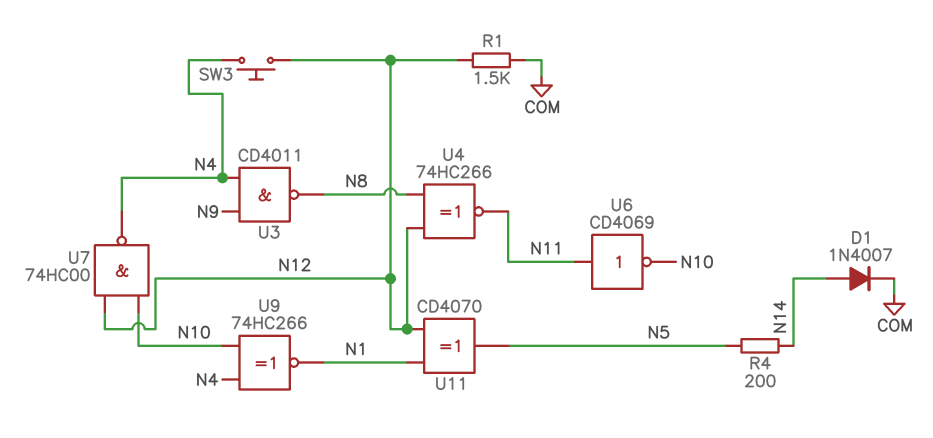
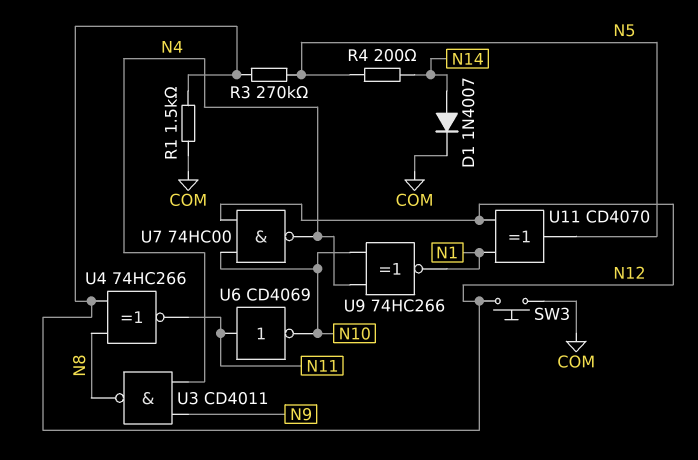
R3: none -> 270k (N5, N12)
SW3: button (N4, N12) -> button (COM, N12)

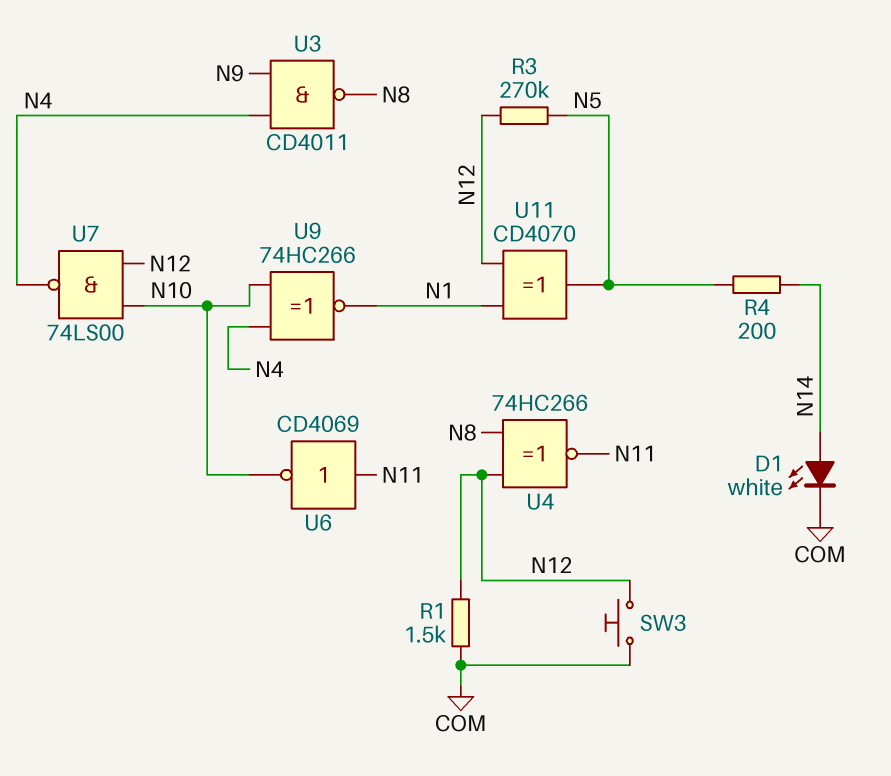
D1: diode 1N4007 (A N14, K COM) -> LED white (A N14, K COM)
U7: NAND 74HC00 (in N10, in N12, out N4) -> NAND 74LS00 (in N10, in N12, out N4)

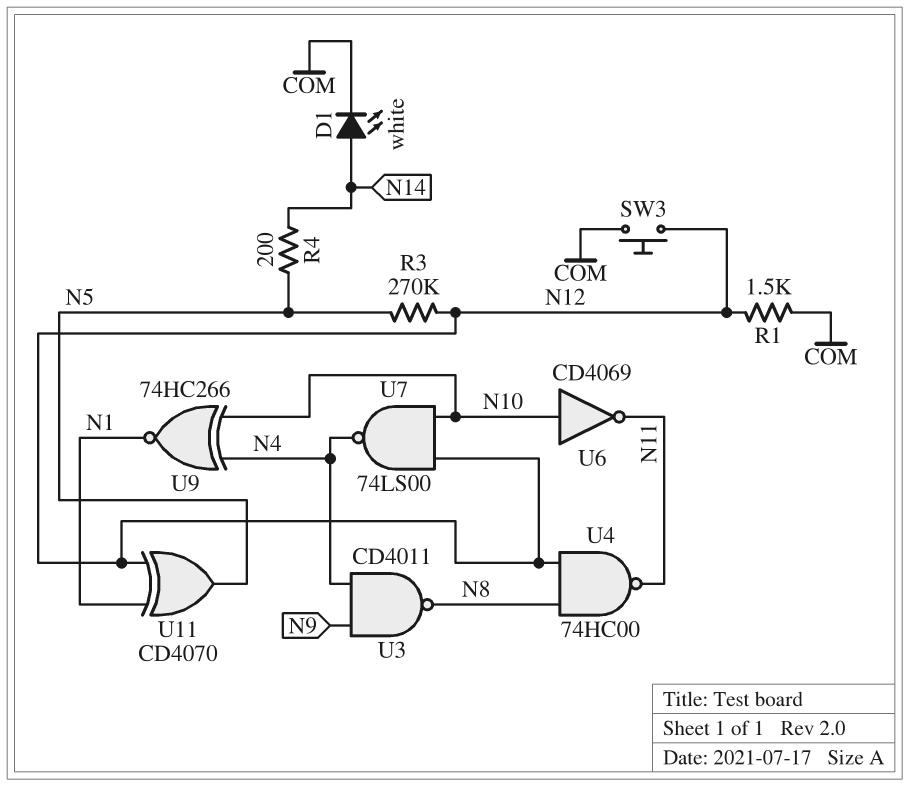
U4: XNOR 74HC266 (in N8, in N12, out N11) -> NAND 74HC00 (in N8, in N12, out N11)
U6: NOT CD4069 (in N11, out N10) -> NOT CD4069 (in N10, out N11)

